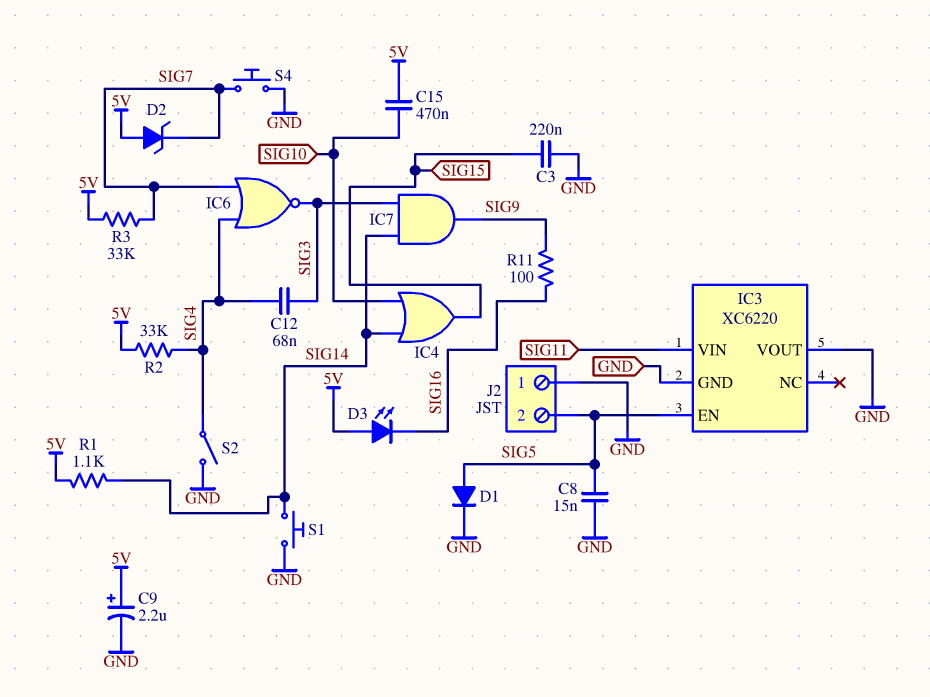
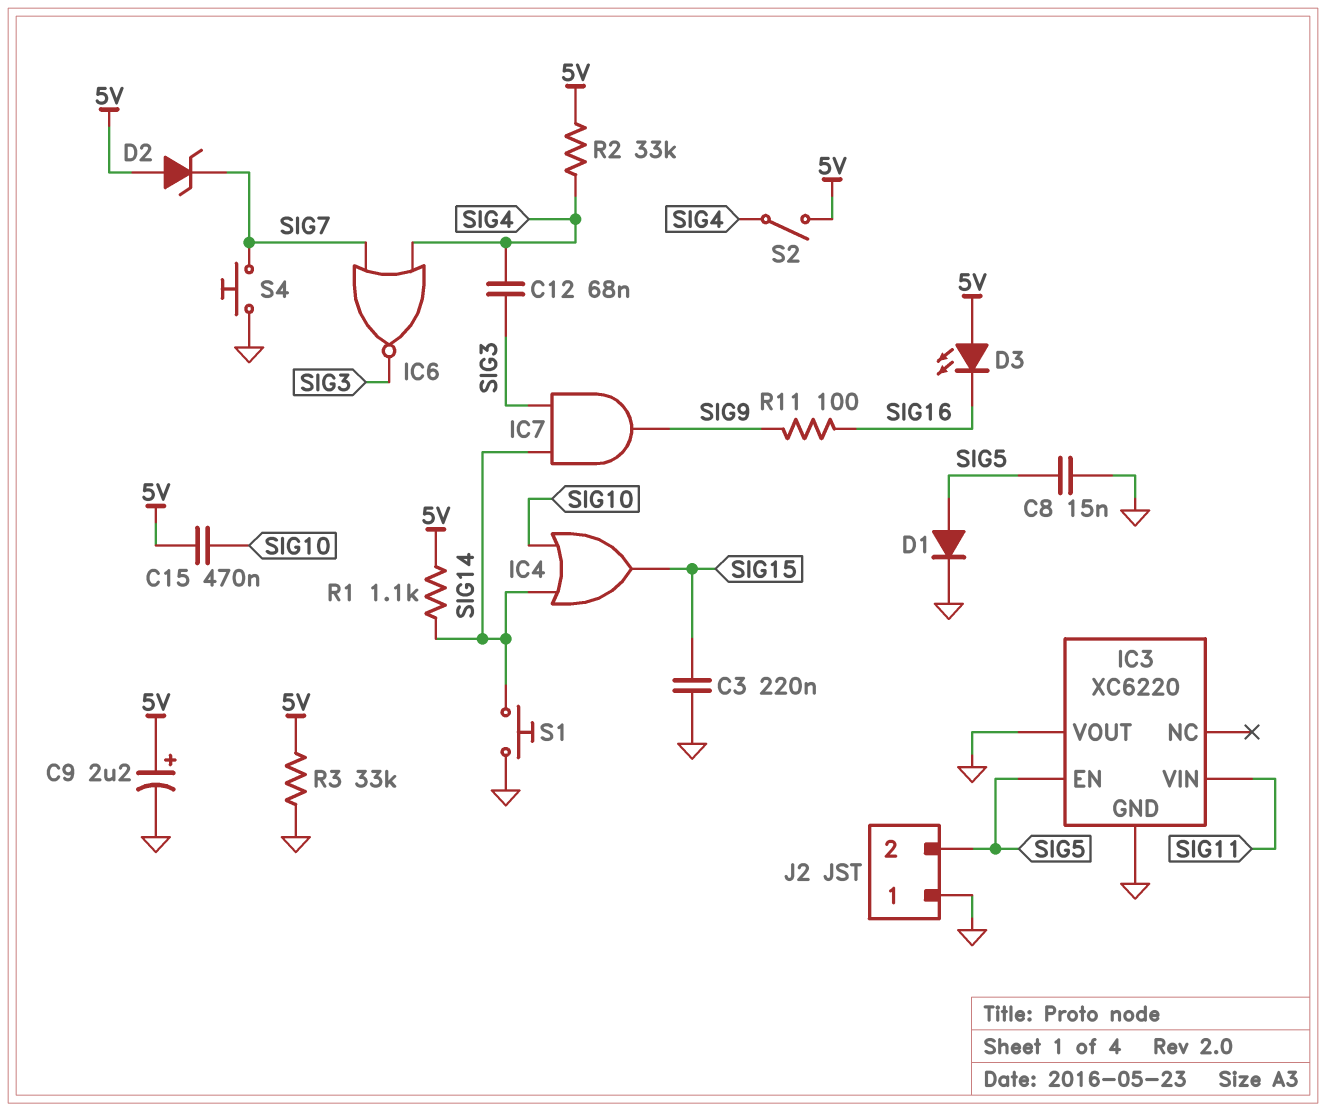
R3: 33k (5V, SIG7) -> 33k (5V, GND)
S2: switch (GND, SIG4) -> switch (5V, SIG4)

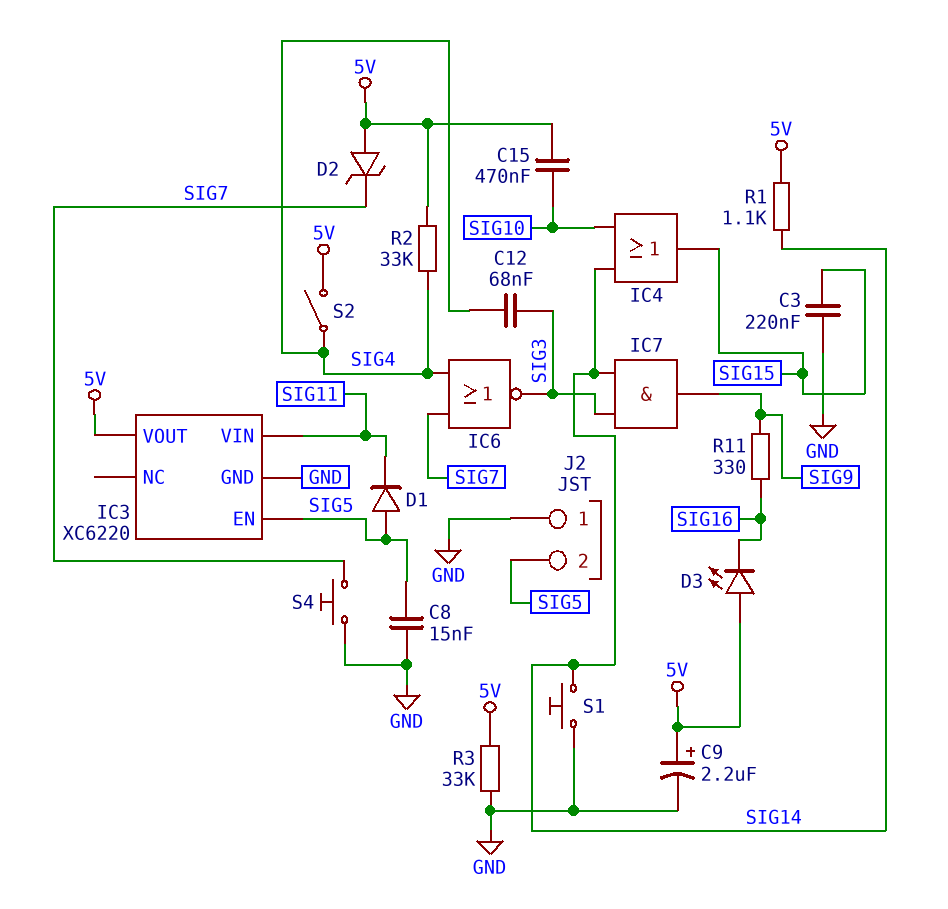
D1: diode (A SIG5, K GND) -> diode (A SIG5, K SIG11)
IC3 pin VOUT: GND -> 5V
R11: 100 (SIG9, SIG16) -> 330 (SIG9, SIG16)

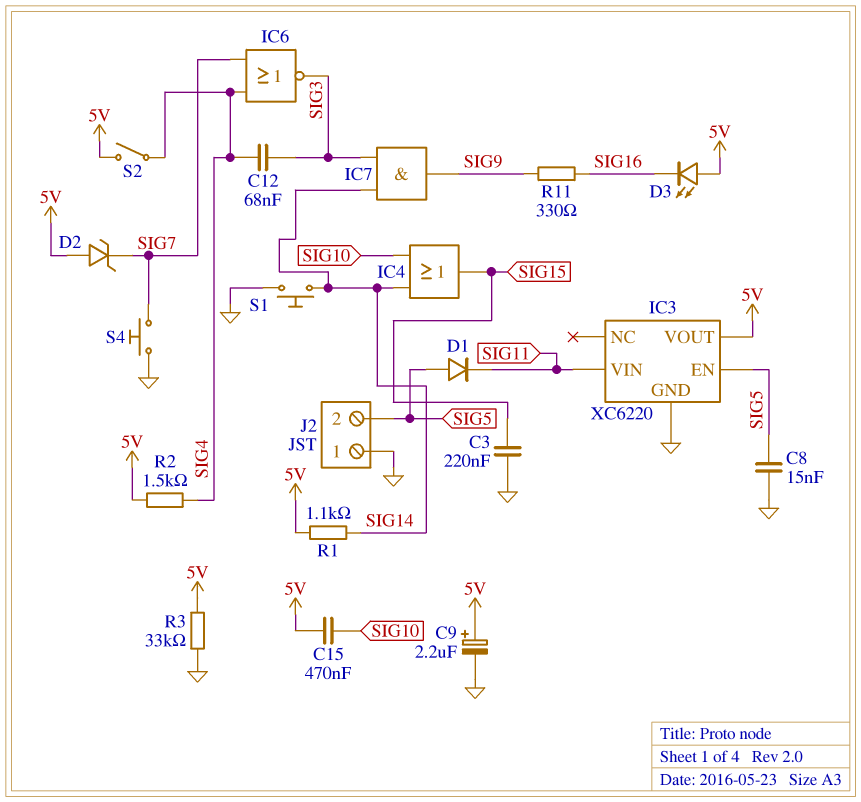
R2: 33k (5V, SIG4) -> 1.5k (5V, SIG4)

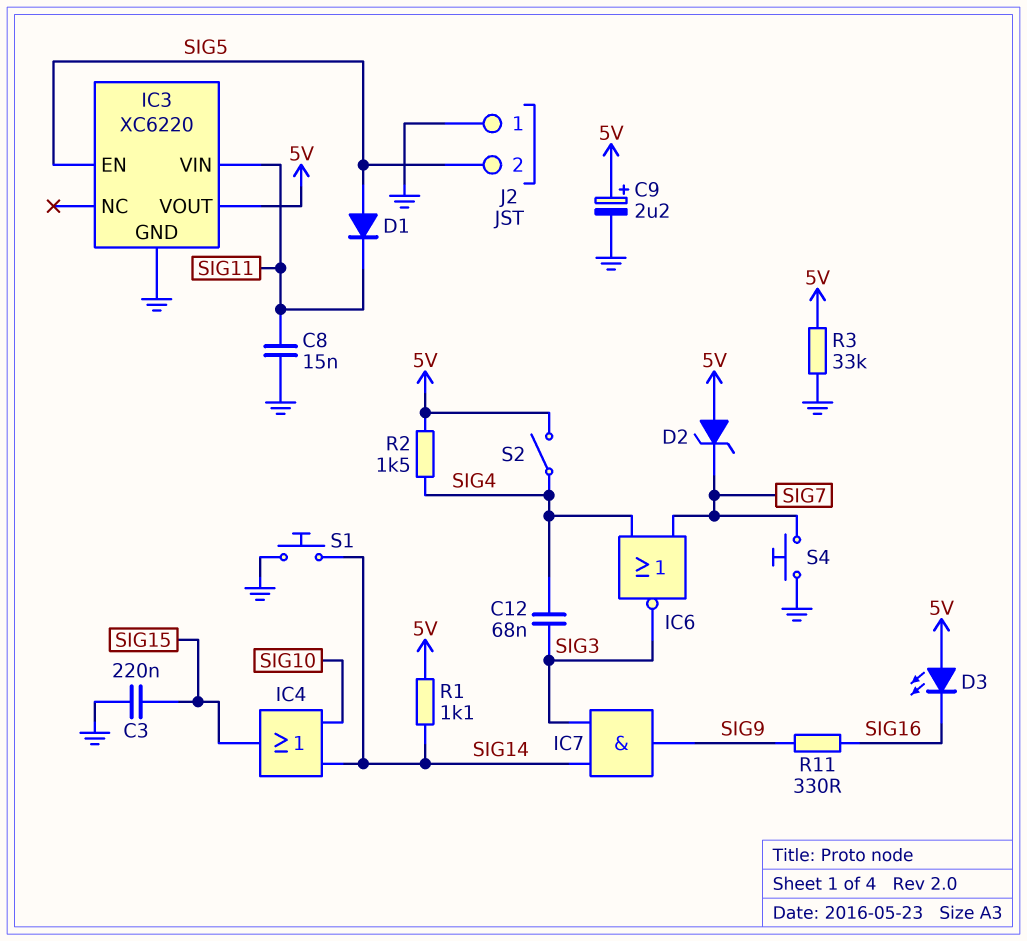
C8: 15nF (GND, SIG5) -> 15nF (GND, SIG11)
C15: 470nF (5V, SIG10) -> none

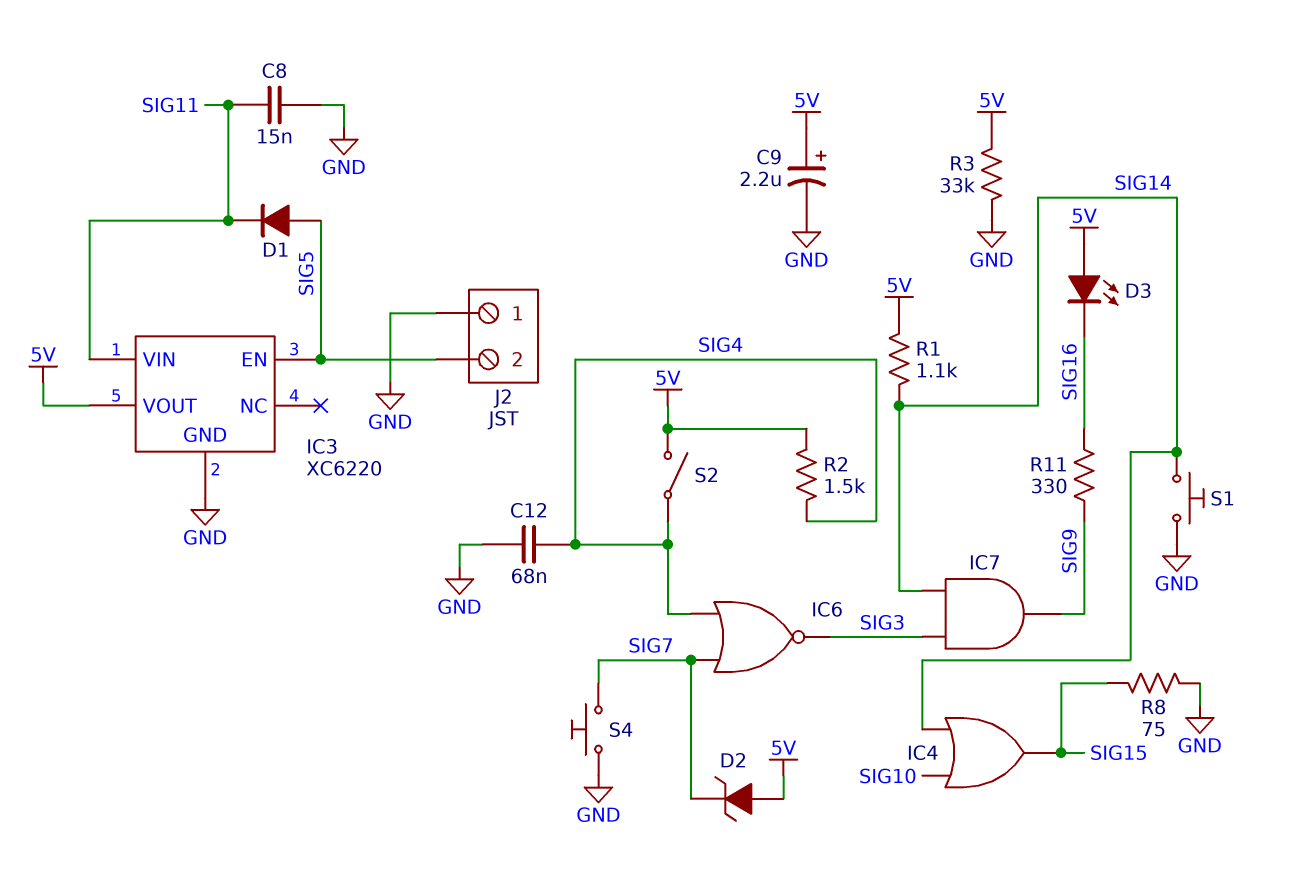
C3: 220nF (GND, SIG15) -> none
C12: 68nF (SIG3, SIG4) -> 68nF (GND, SIG4)
R8: none -> 75 (GND, SIG15)

